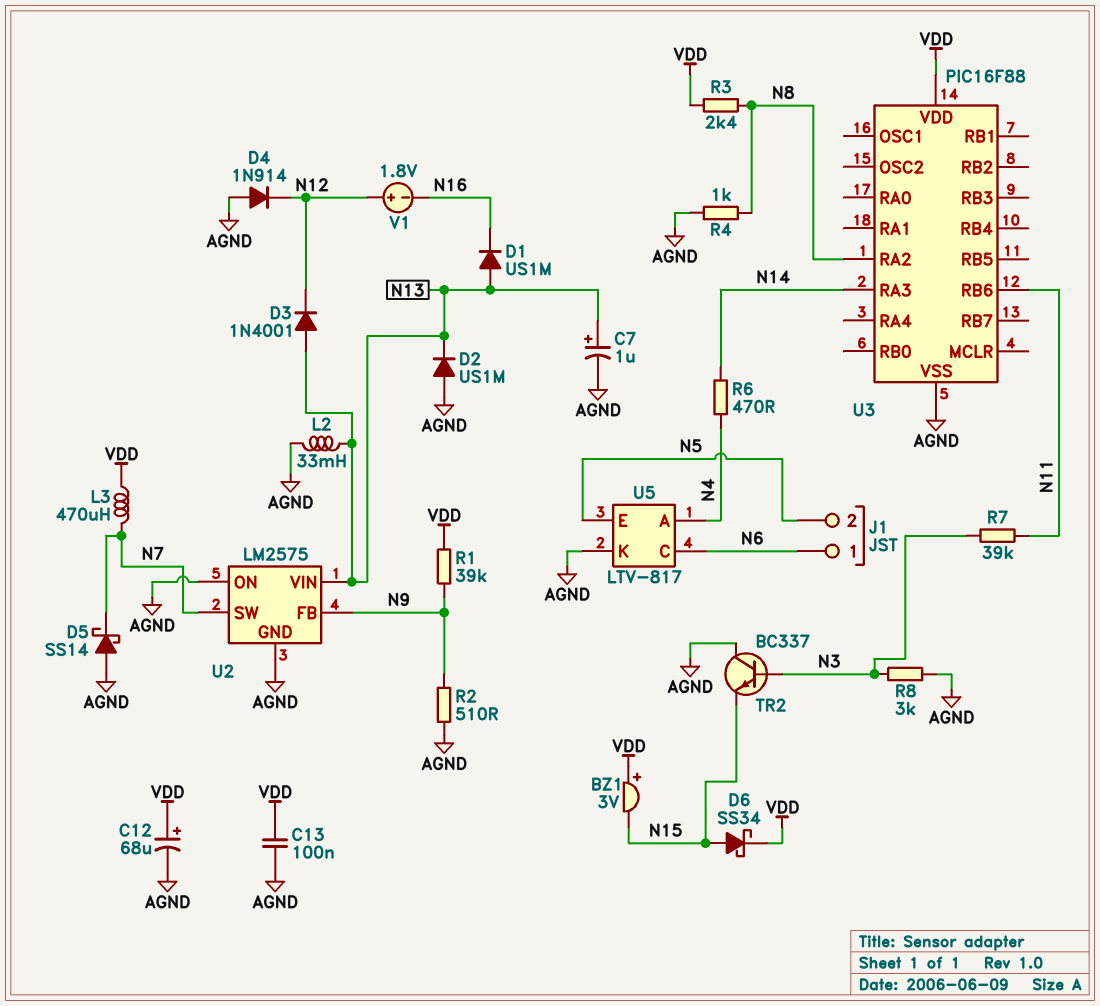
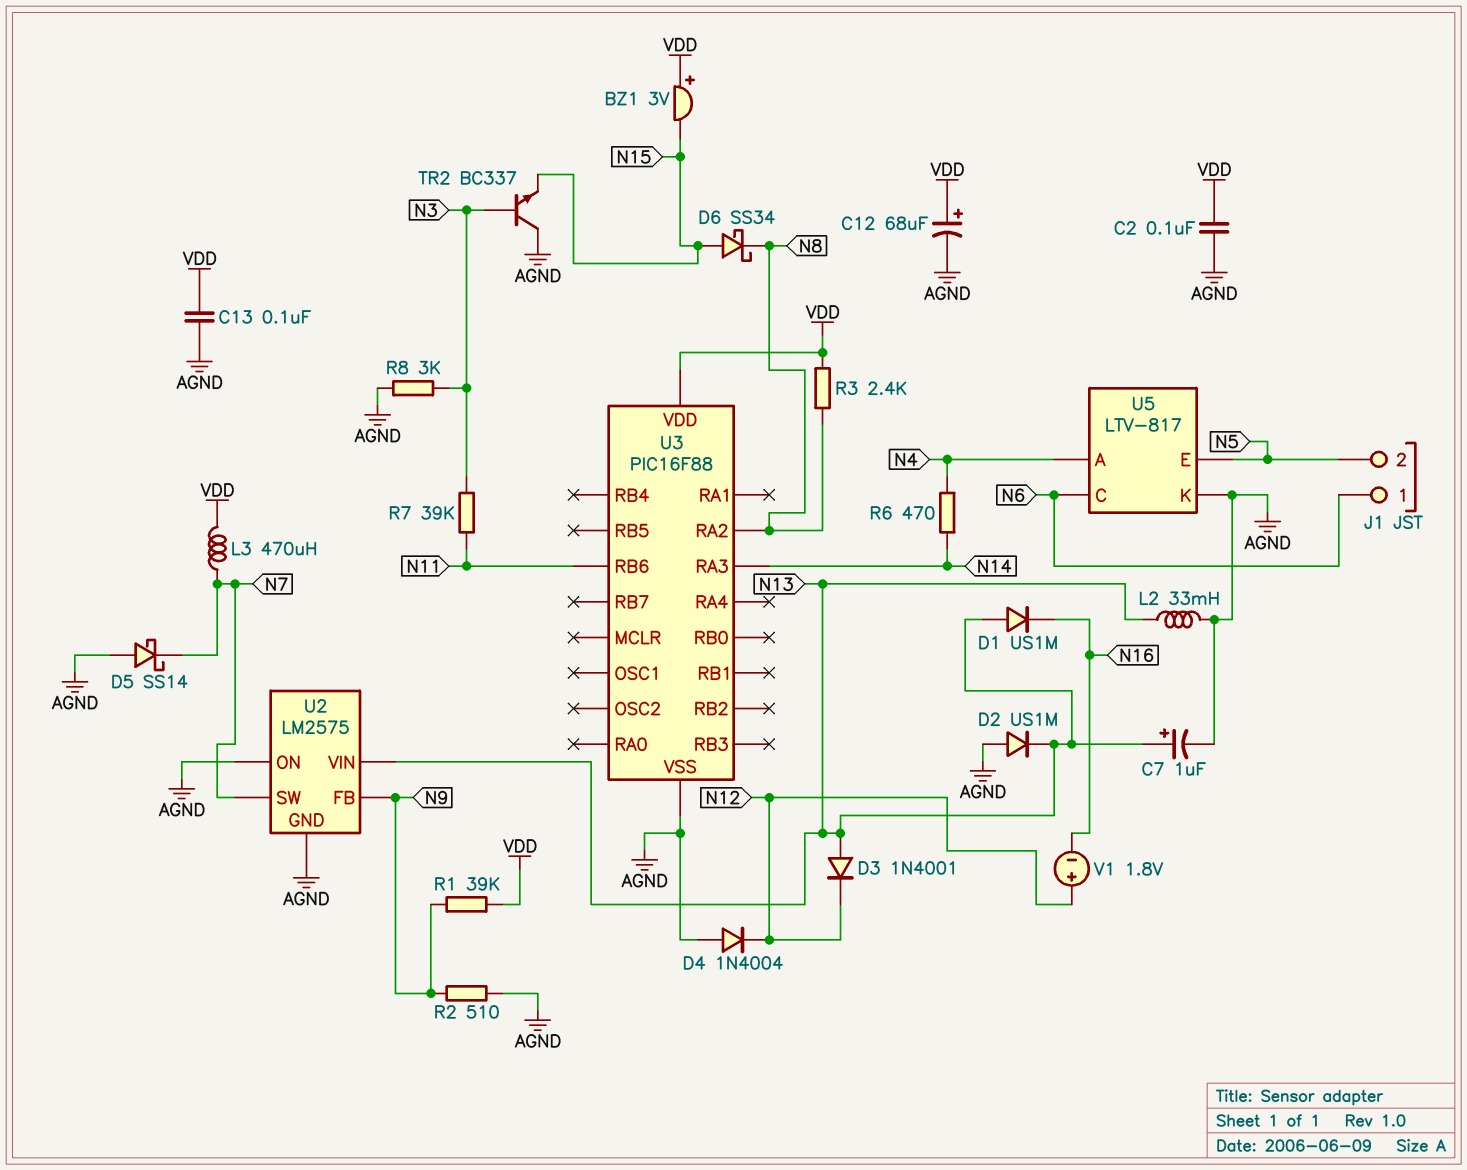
C2: none -> 100nF (AGND, VDD)
D4: diode 1N914 (A AGND, K N12) -> diode 1N4004 (A AGND, K N12)
D6: schottky SS34 (A N15, K VDD) -> schottky SS34 (A N15, K N8)
R4: 1k (AGND, N8) -> none

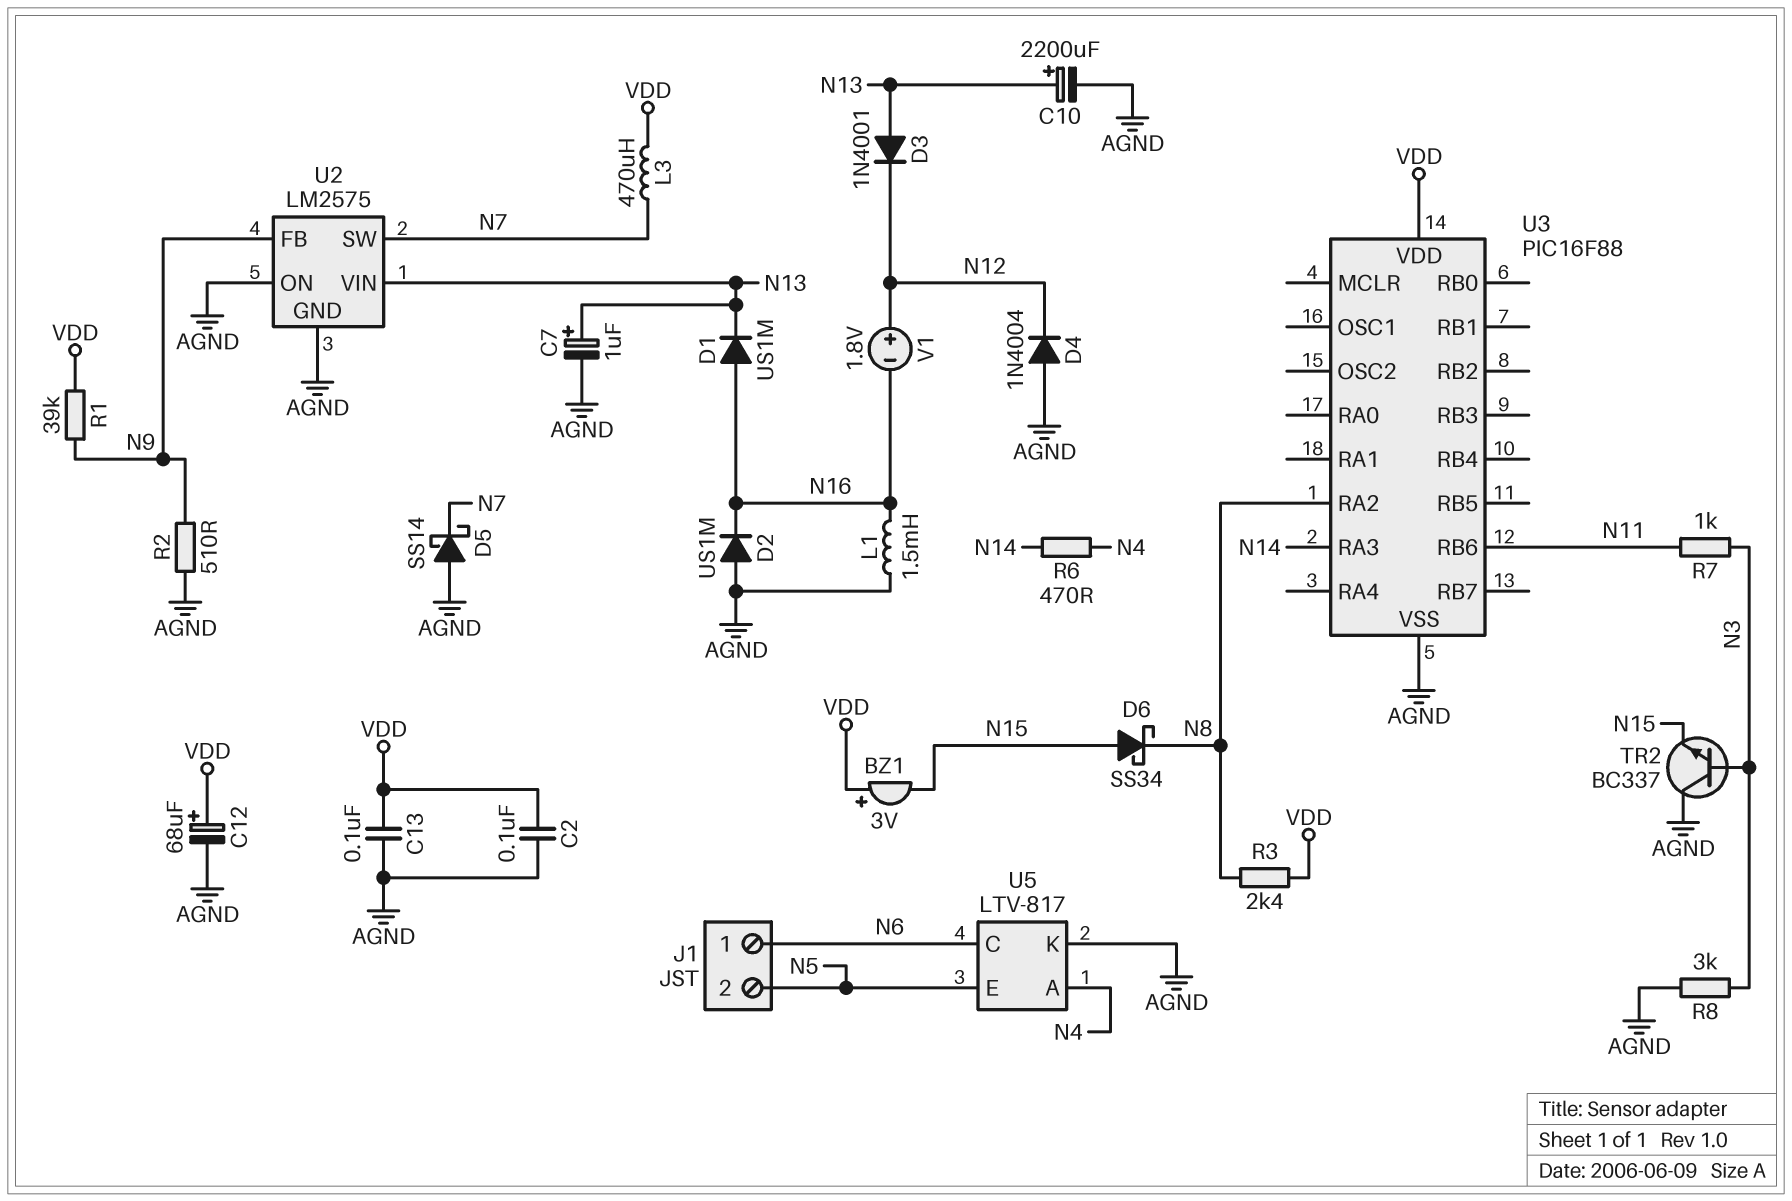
C10: none -> 2200uF (plus N13, minus AGND)
D1: diode US1M (A N13, K N16) -> diode US1M (A N16, K N13)
D2: diode US1M (A AGND, K N13) -> diode US1M (A AGND, K N16)
L1: none -> 1.5mH (AGND, N16)
L2: 33mH (AGND, N13) -> none
R7: 39k (N3, N11) -> 1k (N3, N11)

